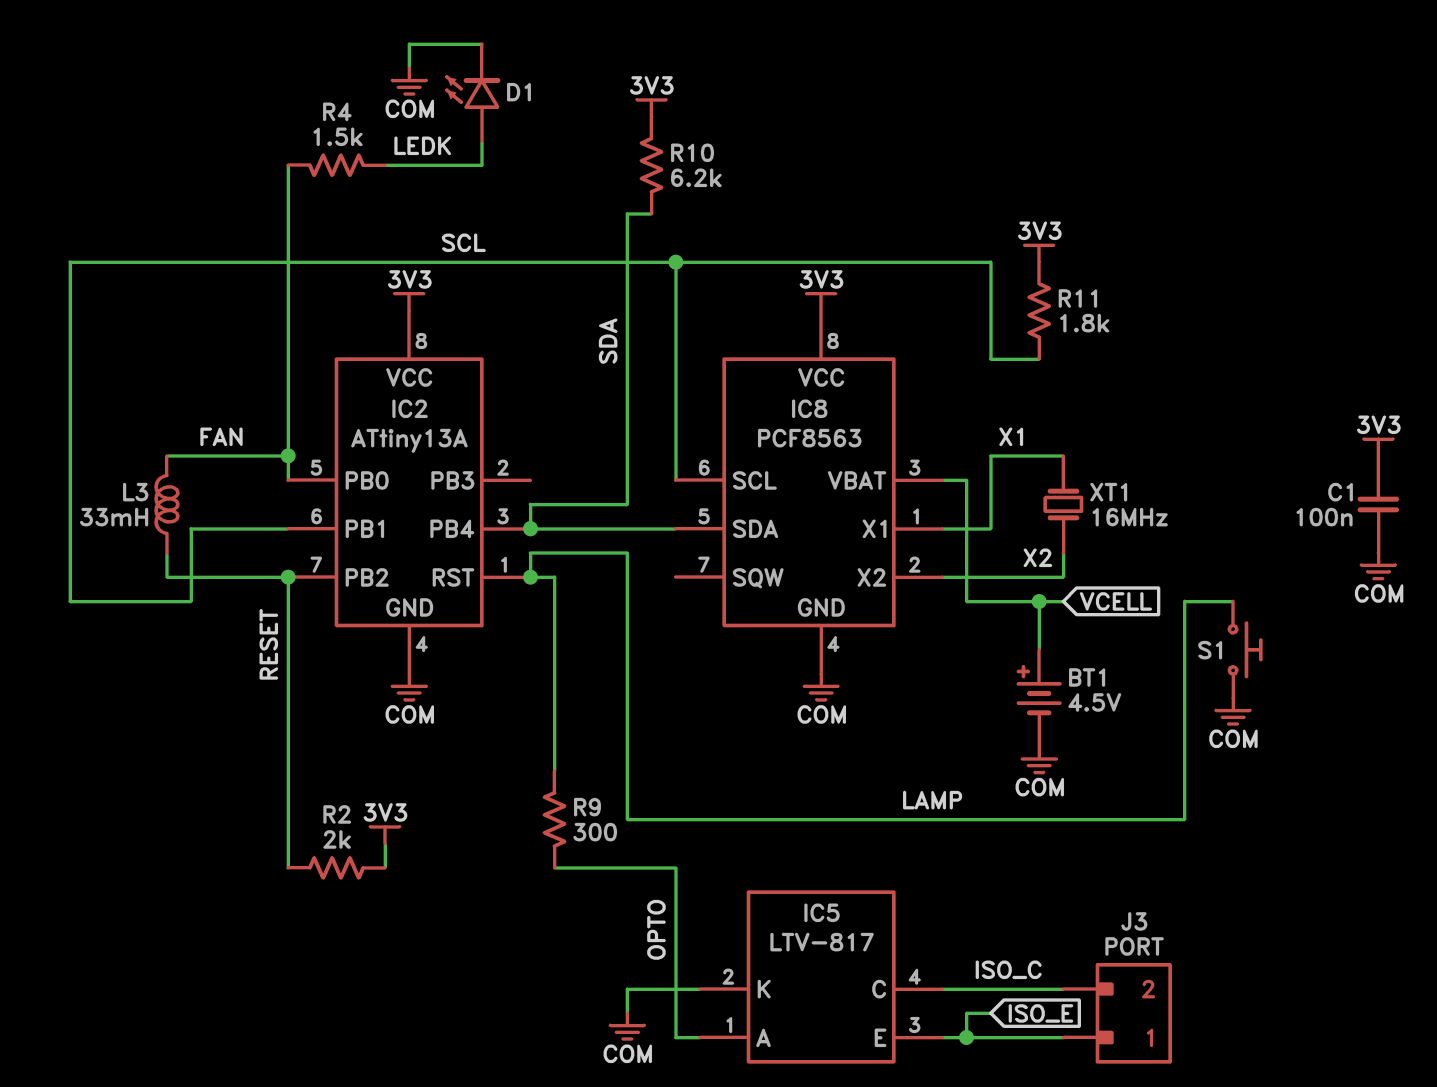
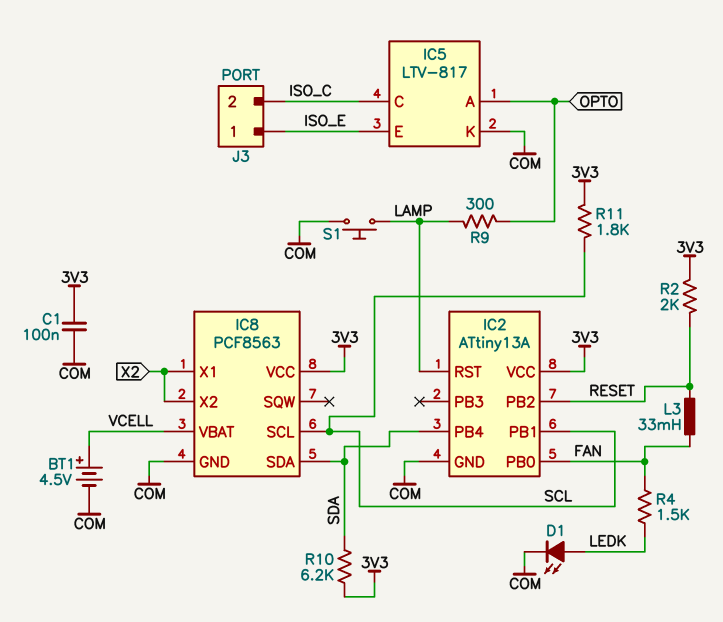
IC8 pin X1: X1 -> X2
XT1: 16MHz (X1, X2) -> none

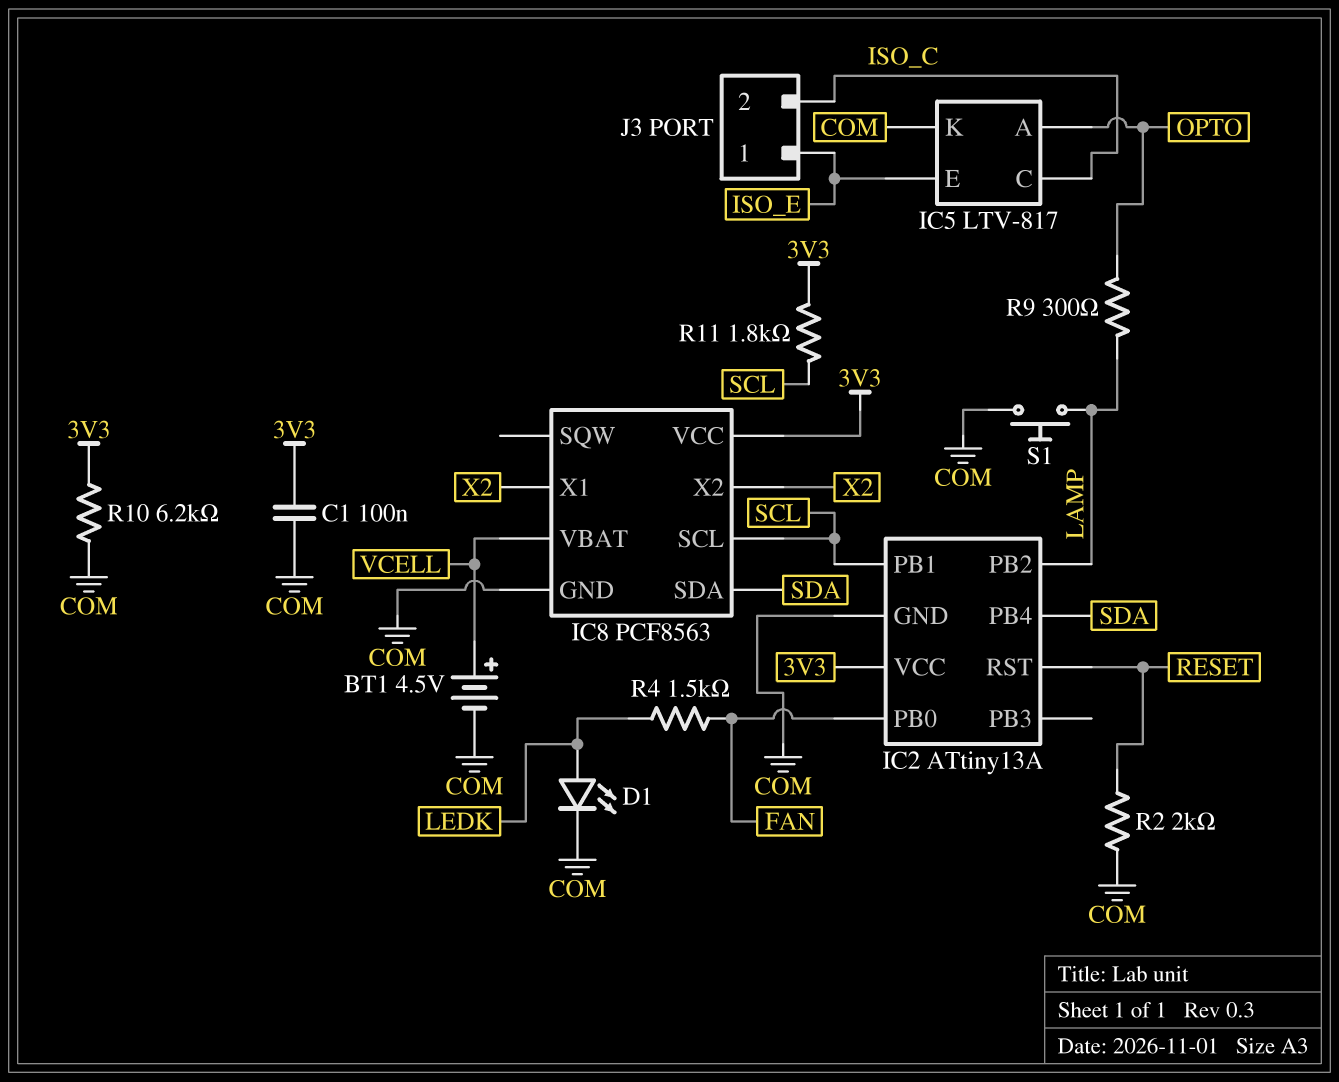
IC2 pin PB2: RESET -> LAMP
IC2 pin RST: LAMP -> RESET
L3: 33mH (FAN, RESET) -> none
R2: 2k (3V3, RESET) -> 2k (COM, RESET)
R10: 6.2k (3V3, SDA) -> 6.2k (3V3, COM)

